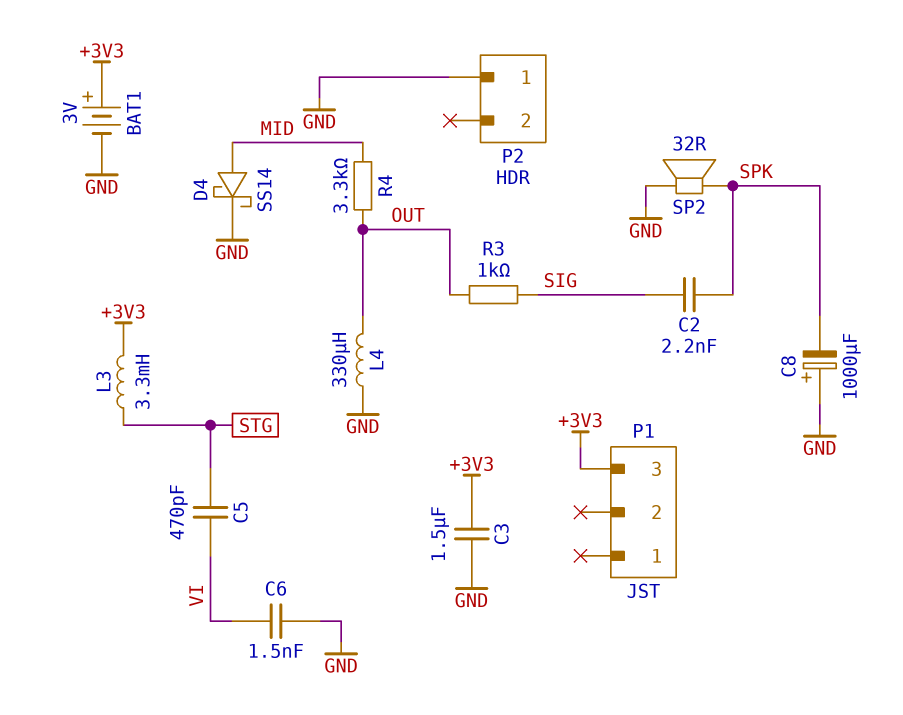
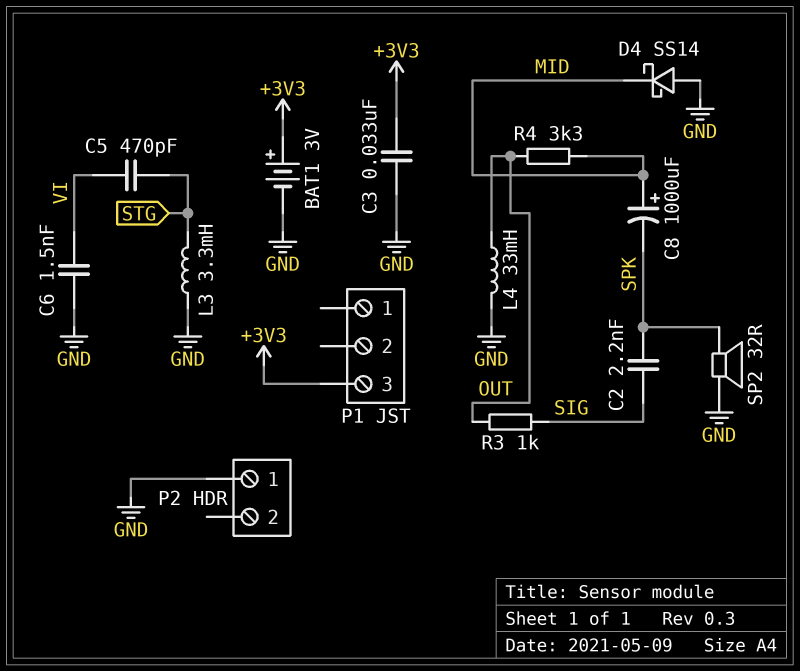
C3: 1.5uF (+3V3, GND) -> 33nF (+3V3, GND)
C8: 1000uF (plus GND, minus SPK) -> 1000uF (plus MID, minus SPK)
D4: schottky SS14 (A MID, K GND) -> schottky SS14 (A GND, K MID)
L3: 3.3mH (+3V3, STG) -> 3.3mH (GND, STG)
L4: 330uH (GND, OUT) -> 33mH (GND, OUT)

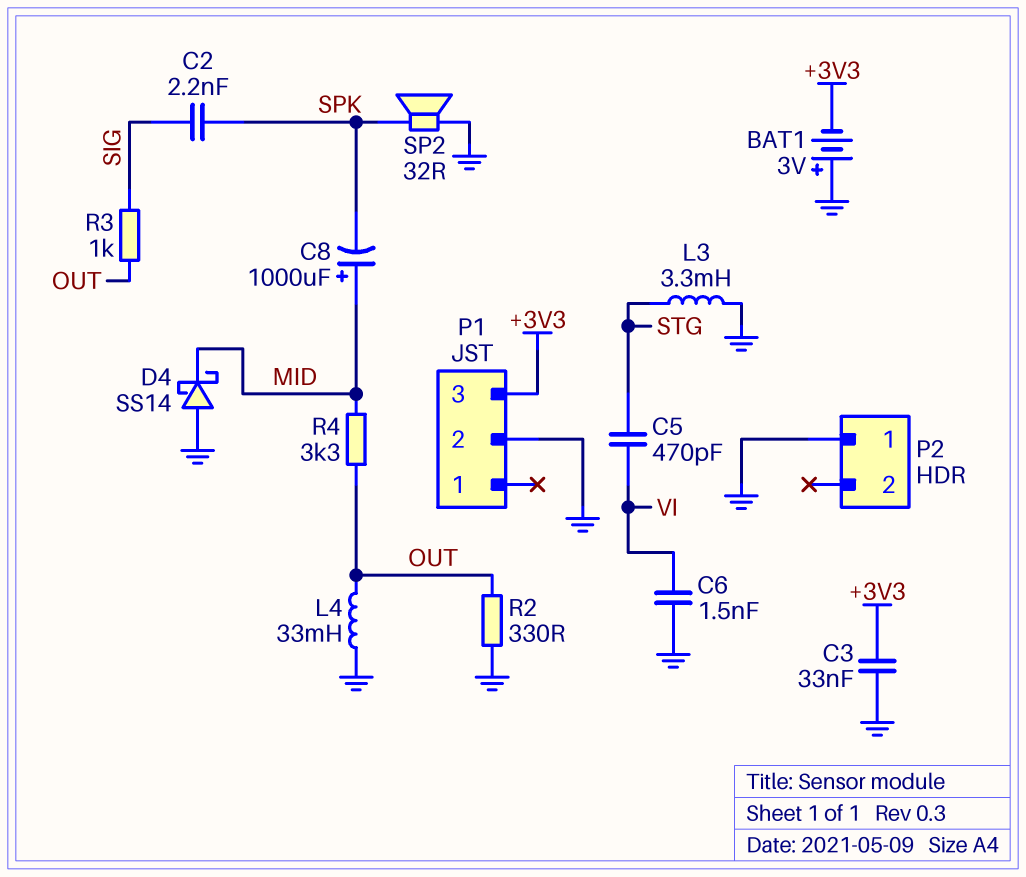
BAT1: 3V (plus +3V3, minus GND) -> 3V (plus GND, minus +3V3)
P1 pin 2: none -> GND
R2: none -> 330 (GND, OUT)

